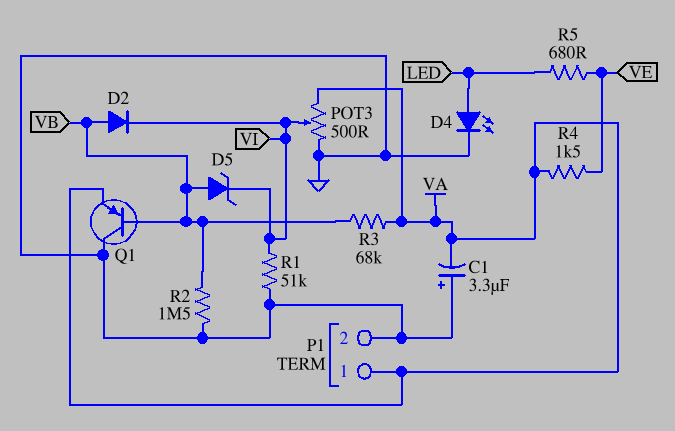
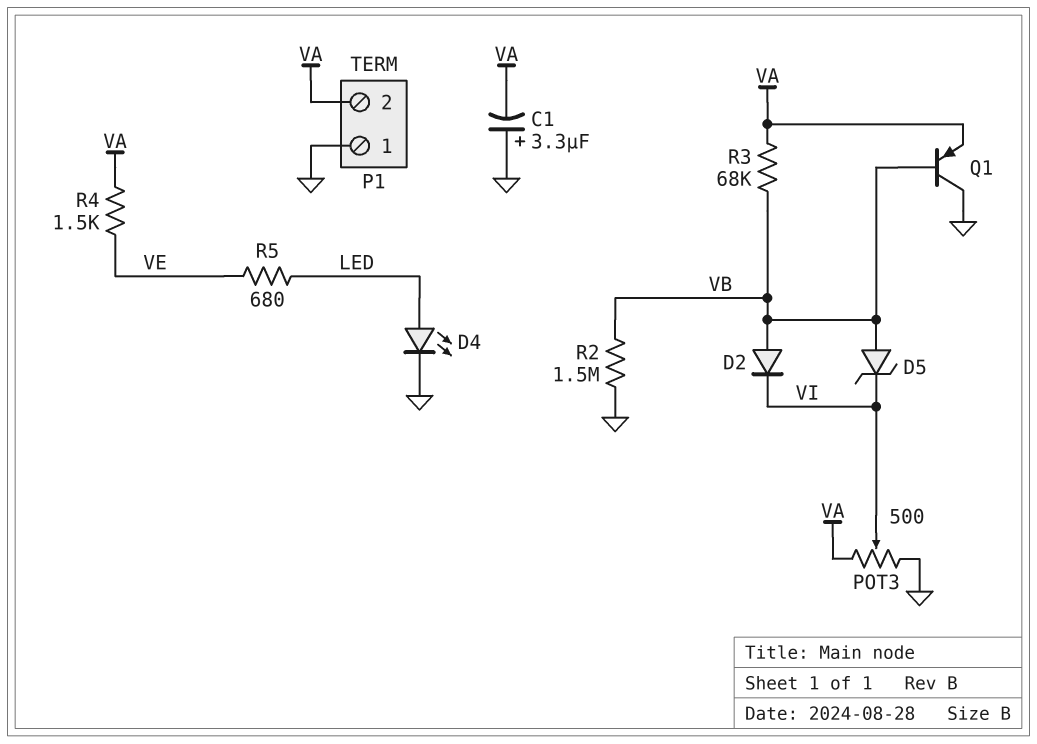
P1 pin 1: VA -> GND
P1 pin 2: GND -> VA
R1: 51k (GND, VI) -> none

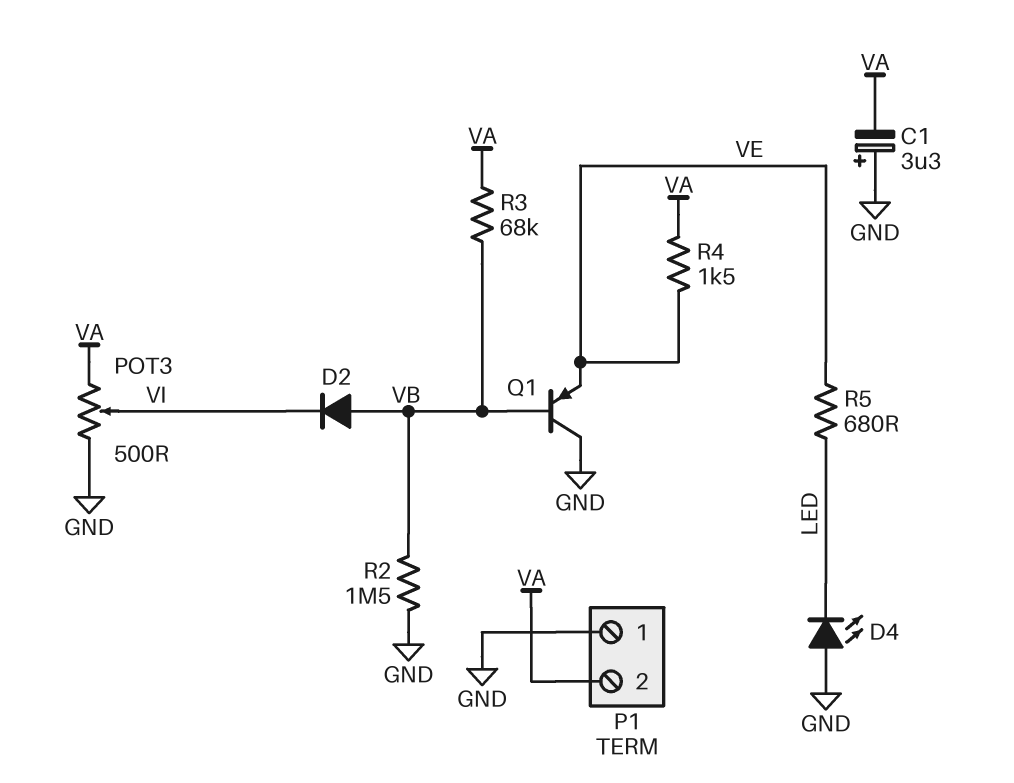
D4: LED (A LED, K GND) -> LED (A GND, K LED)
D5: zener (A VB, K VI) -> none
Q1: PNP (B VB, C GND, E VA) -> PNP (B VB, C GND, E VE)

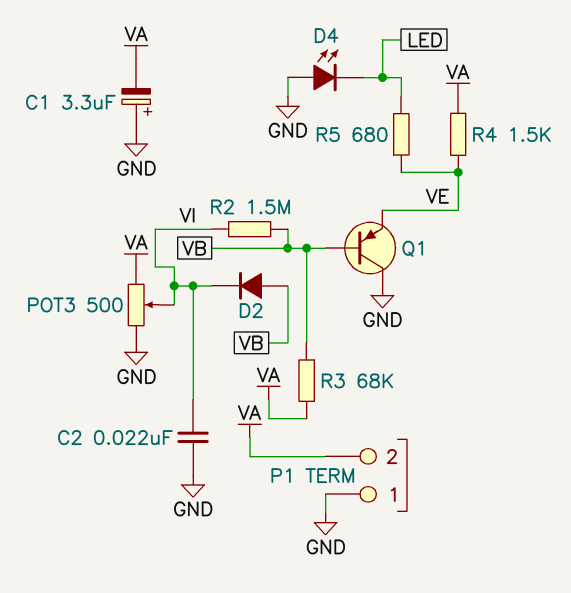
C2: none -> 22nF (GND, VI)
R2: 1.5M (GND, VB) -> 1.5M (VB, VI)

